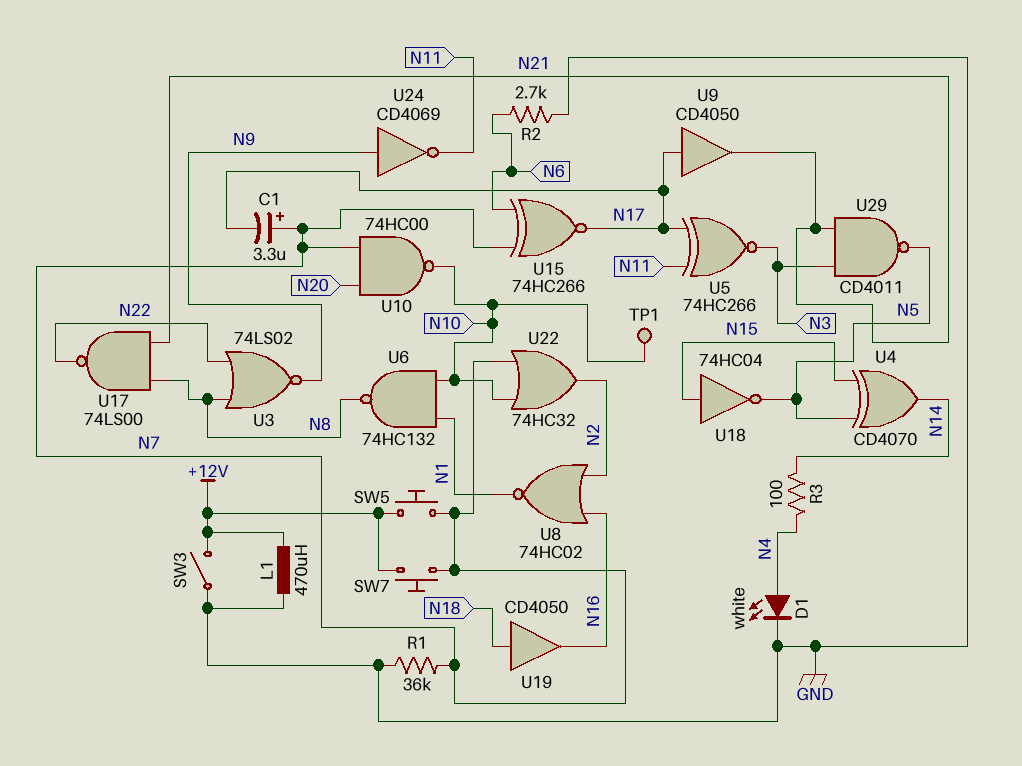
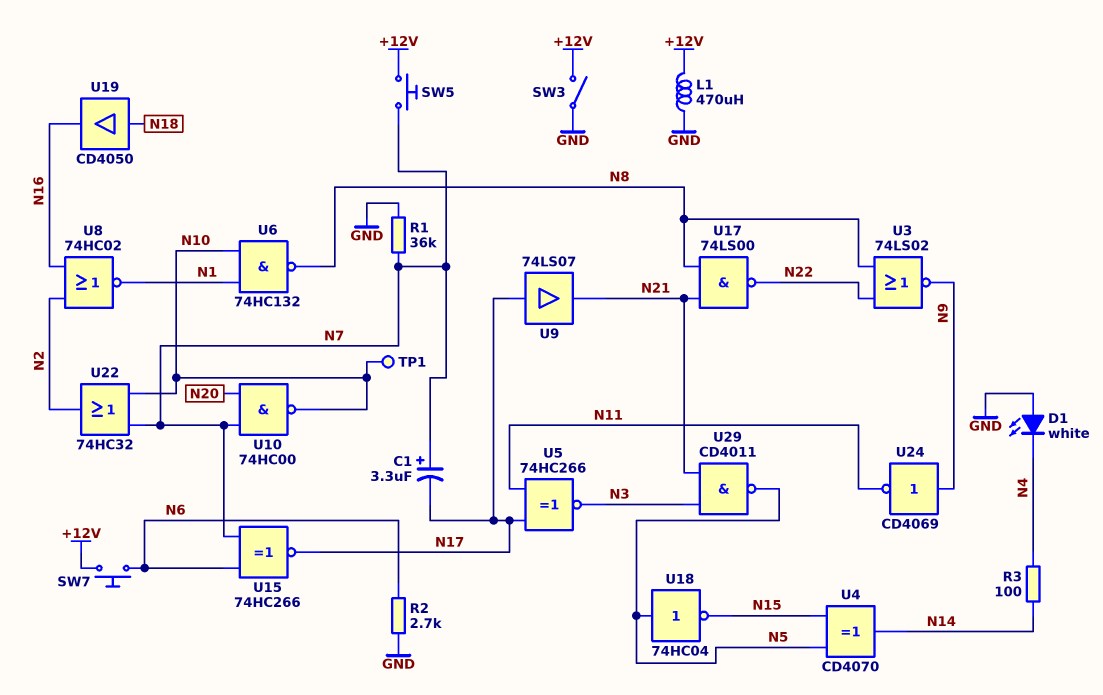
D1: LED white (A N4, K GND) -> LED white (A GND, K N4)
SW7: button (+12V, N7) -> button (+12V, N6)
U9: buffer CD4050 (in N17, out N21) -> buffer 74LS07 (in N17, out N21)
U18: NOT 74HC04 (in N15, out N5) -> NOT 74HC04 (in N5, out N15)

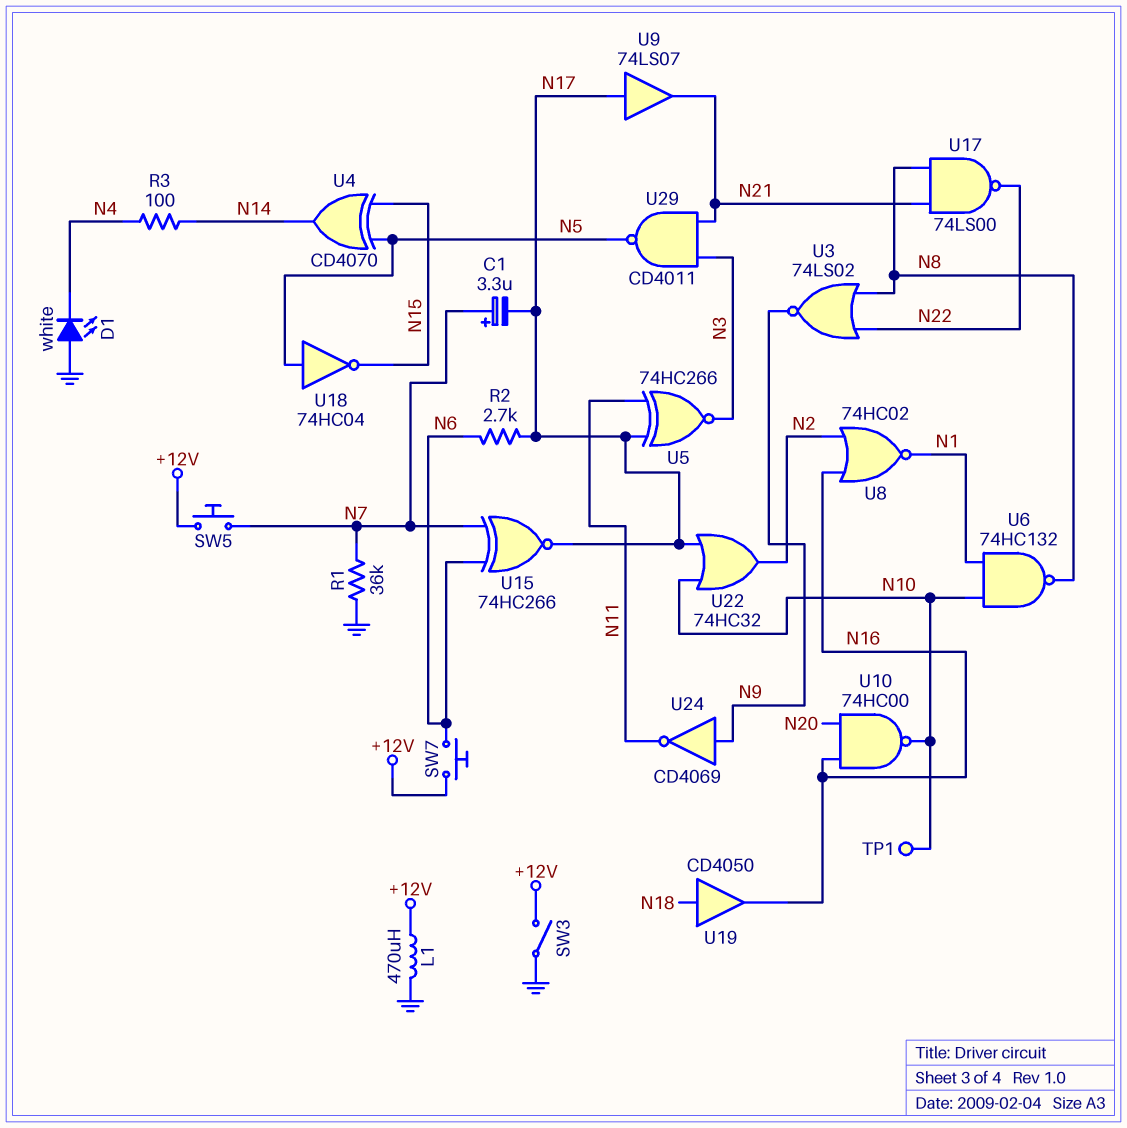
R2: 2.7k (GND, N6) -> 2.7k (N6, N17)
U10: NAND 74HC00 (in N7, in N20, out N10) -> NAND 74HC00 (in N16, in N20, out N10)
U22: OR 74HC32 (in N7, in N10, out N2) -> OR 74HC32 (in N10, in N17, out N2)

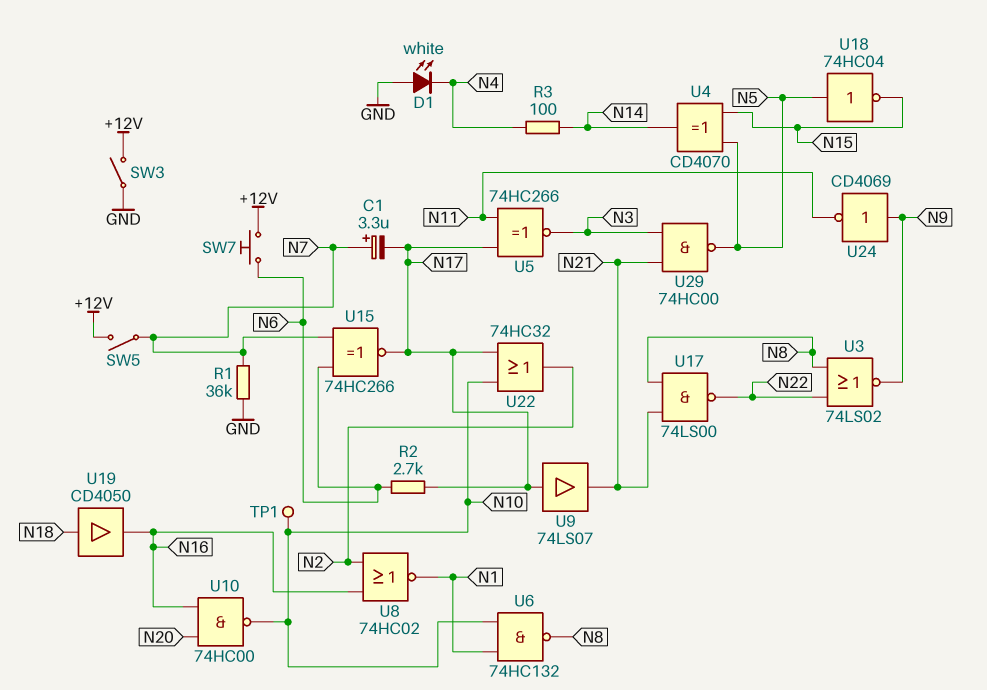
L1: 470uH (+12V, GND) -> none
SW5: button (+12V, N7) -> switch (+12V, N7)
U29: NAND CD4011 (in N3, in N21, out N5) -> NAND 74HC00 (in N3, in N21, out N5)

